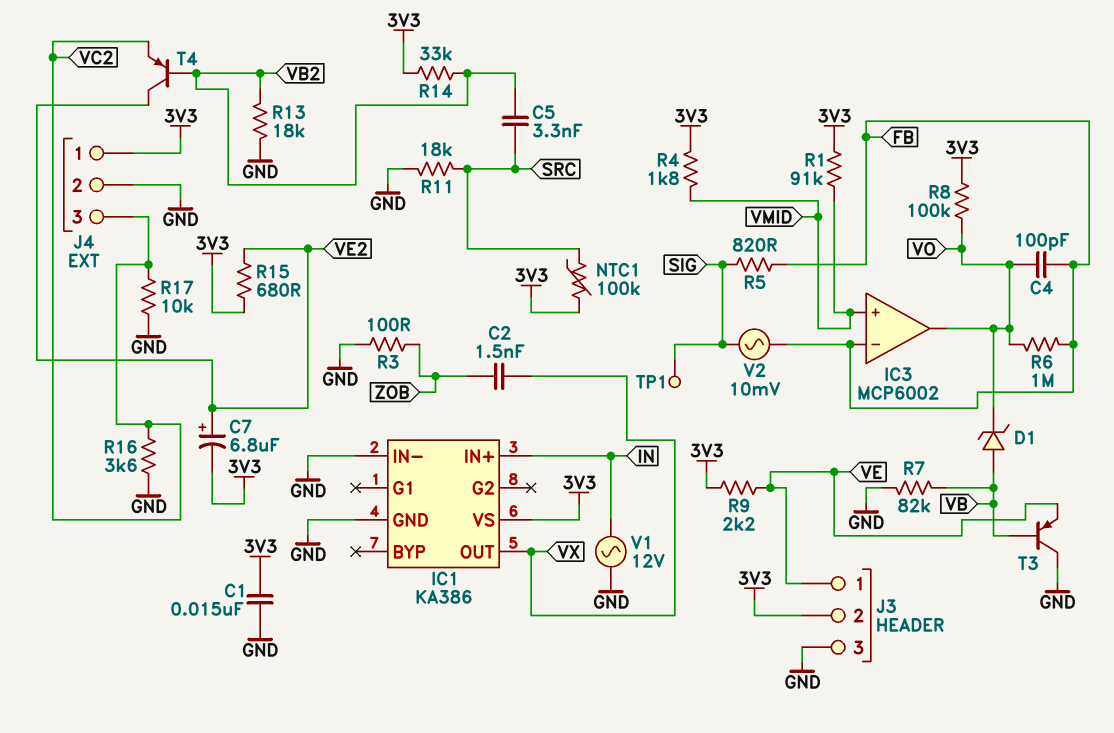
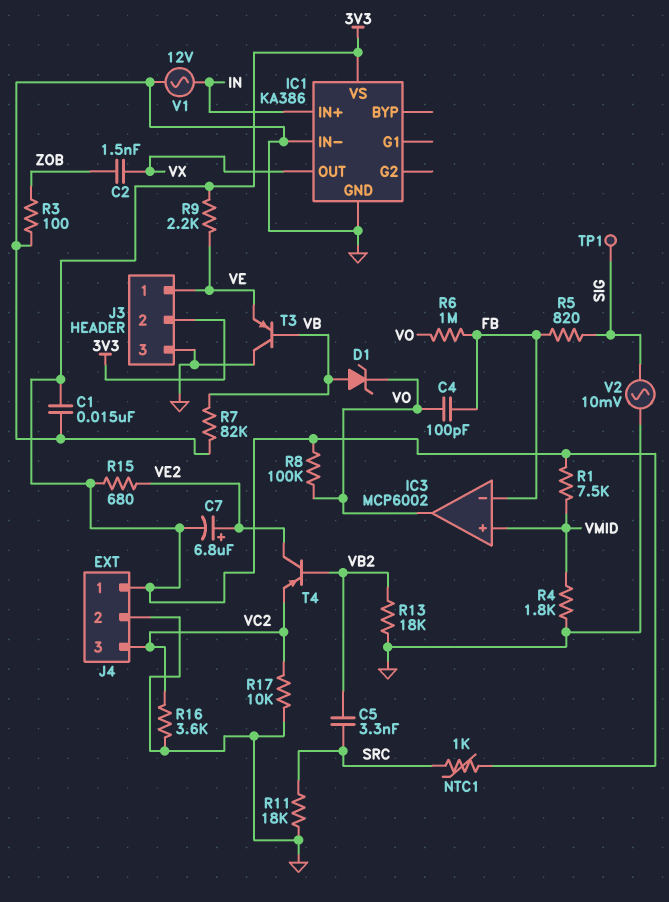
NTC1: 100k (3V3, SRC) -> 1k (3V3, SRC)
R1: 91k (3V3, VMID) -> 7.5k (3V3, VMID)
R4: 1.8k (3V3, VMID) -> 1.8k (GND, VMID)
R14: 33k (3V3, VB2) -> none
V2: AC 10mV (FB, SIG) -> AC 10mV (GND, SIG)

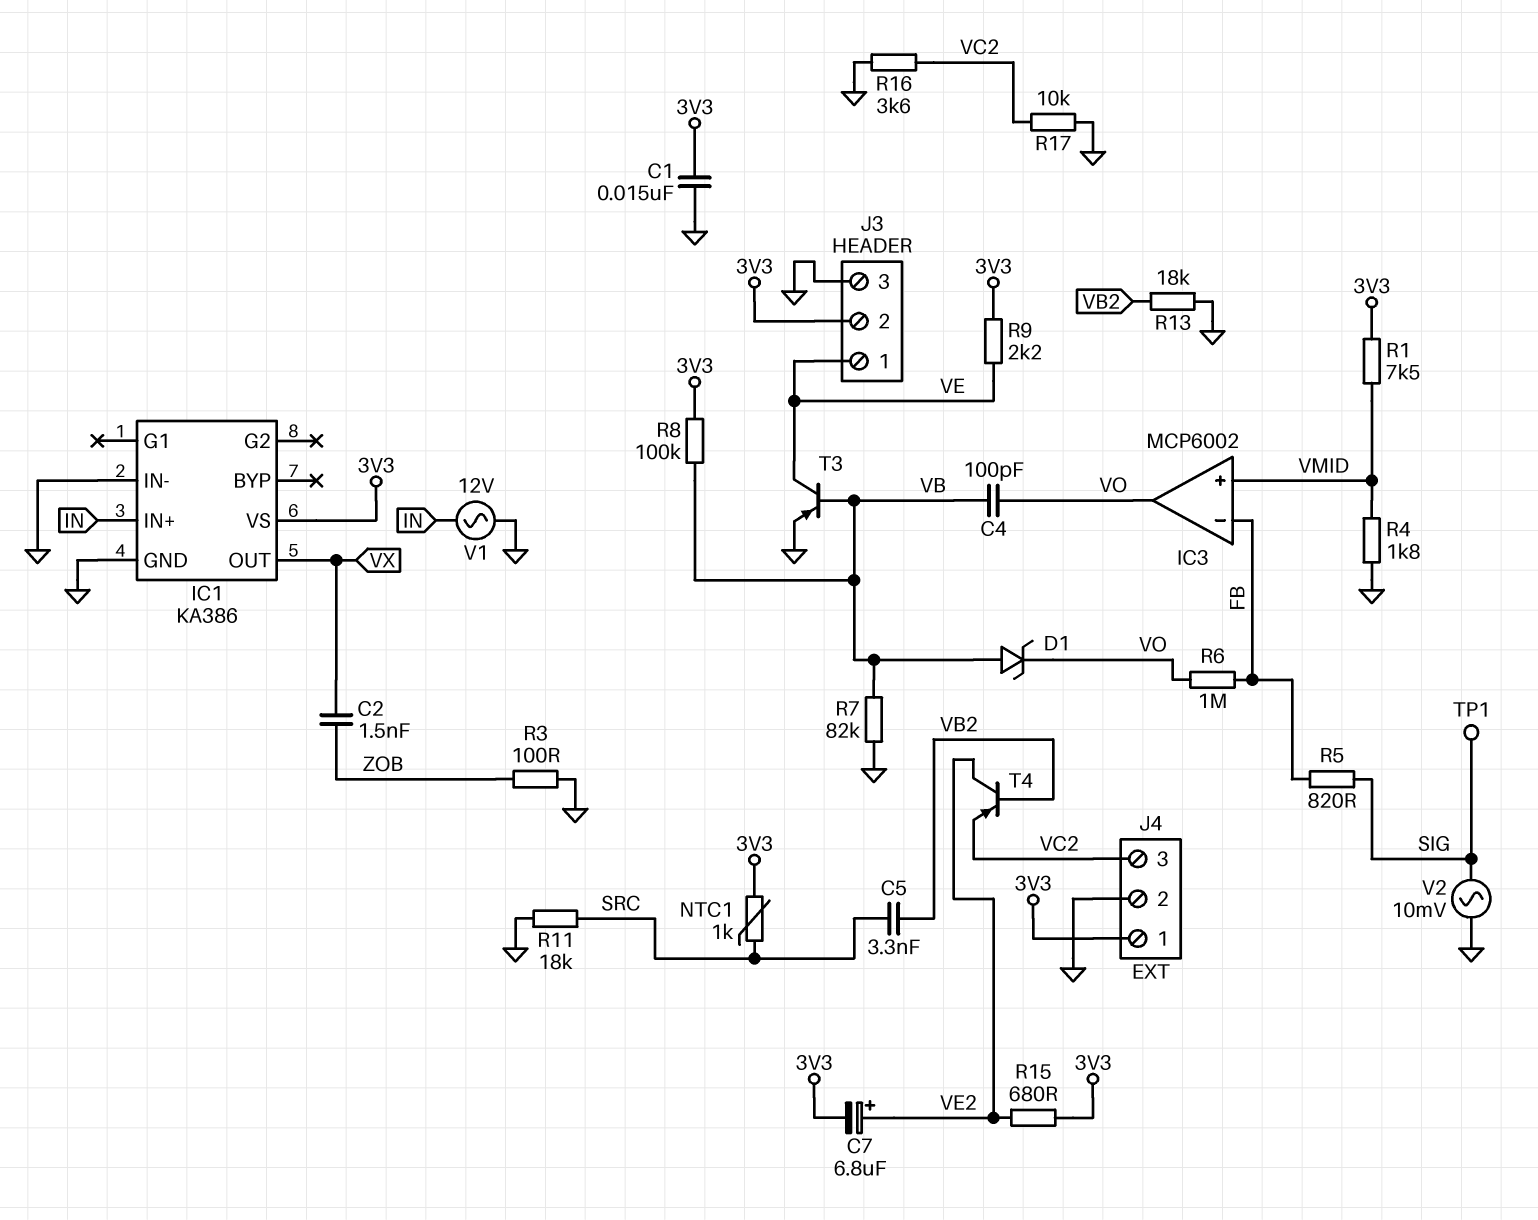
C4: 100pF (FB, VO) -> 100pF (VB, VO)
R8: 100k (3V3, VO) -> 100k (3V3, VB)
T3: PNP (B VB, C GND, E VE) -> PNP (B VB, C VE, E GND)

